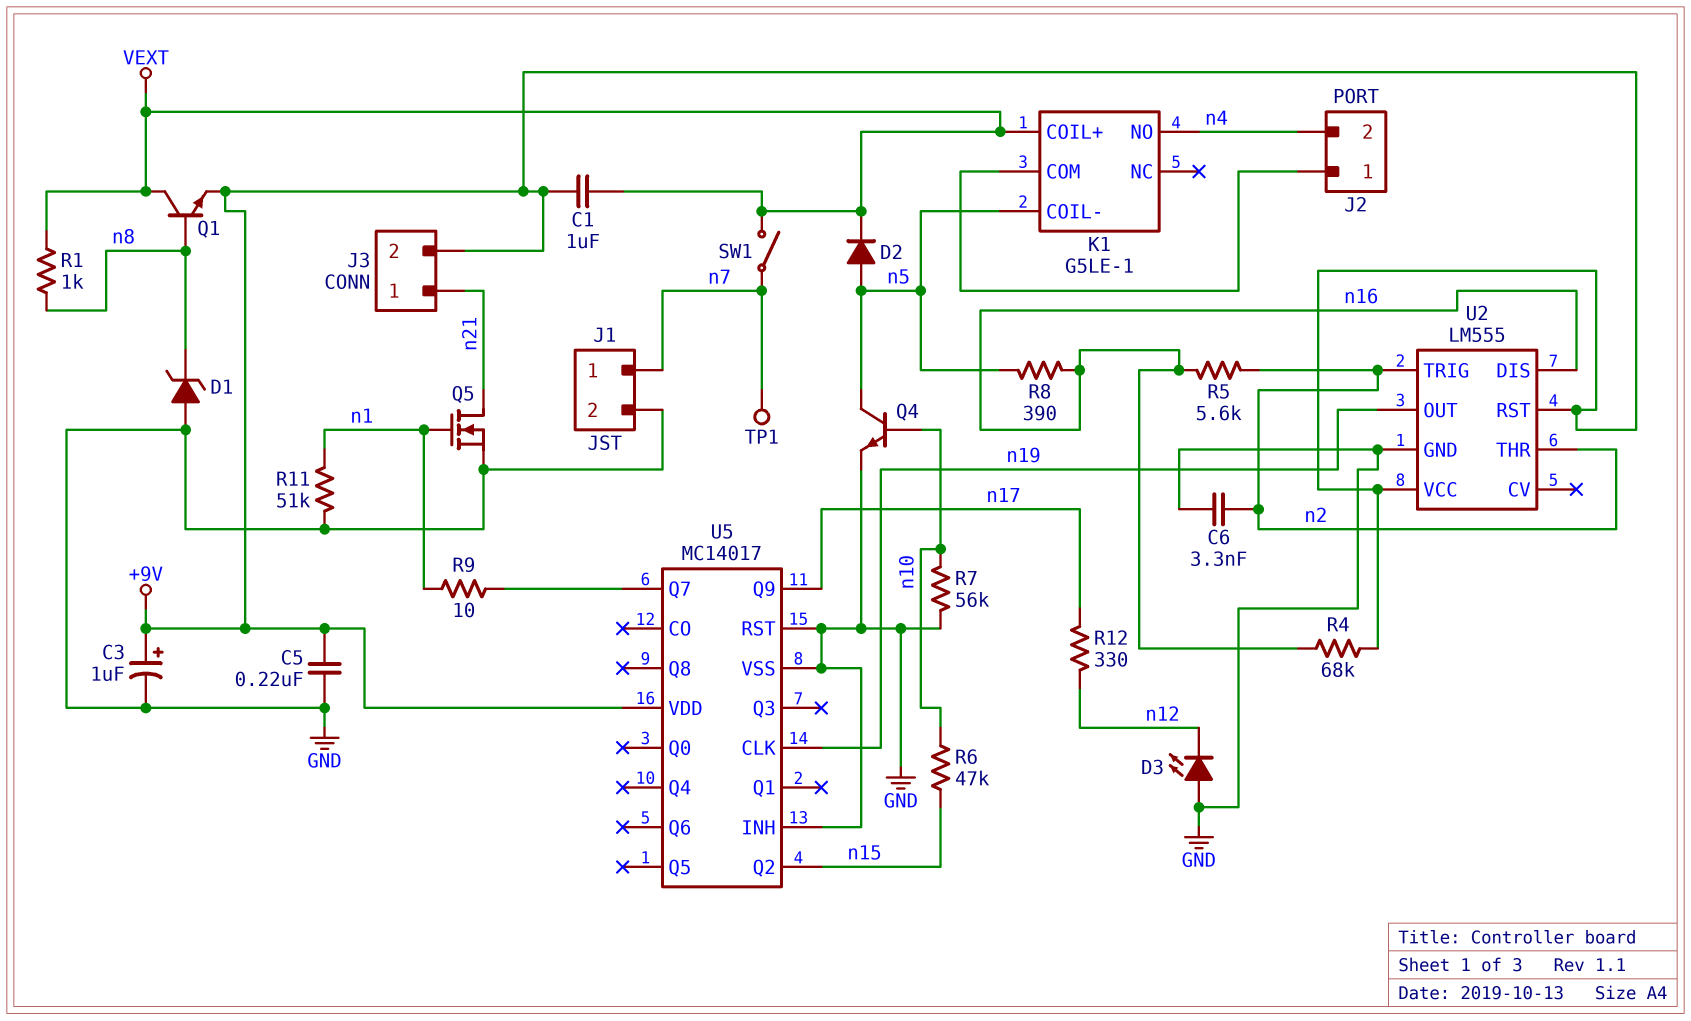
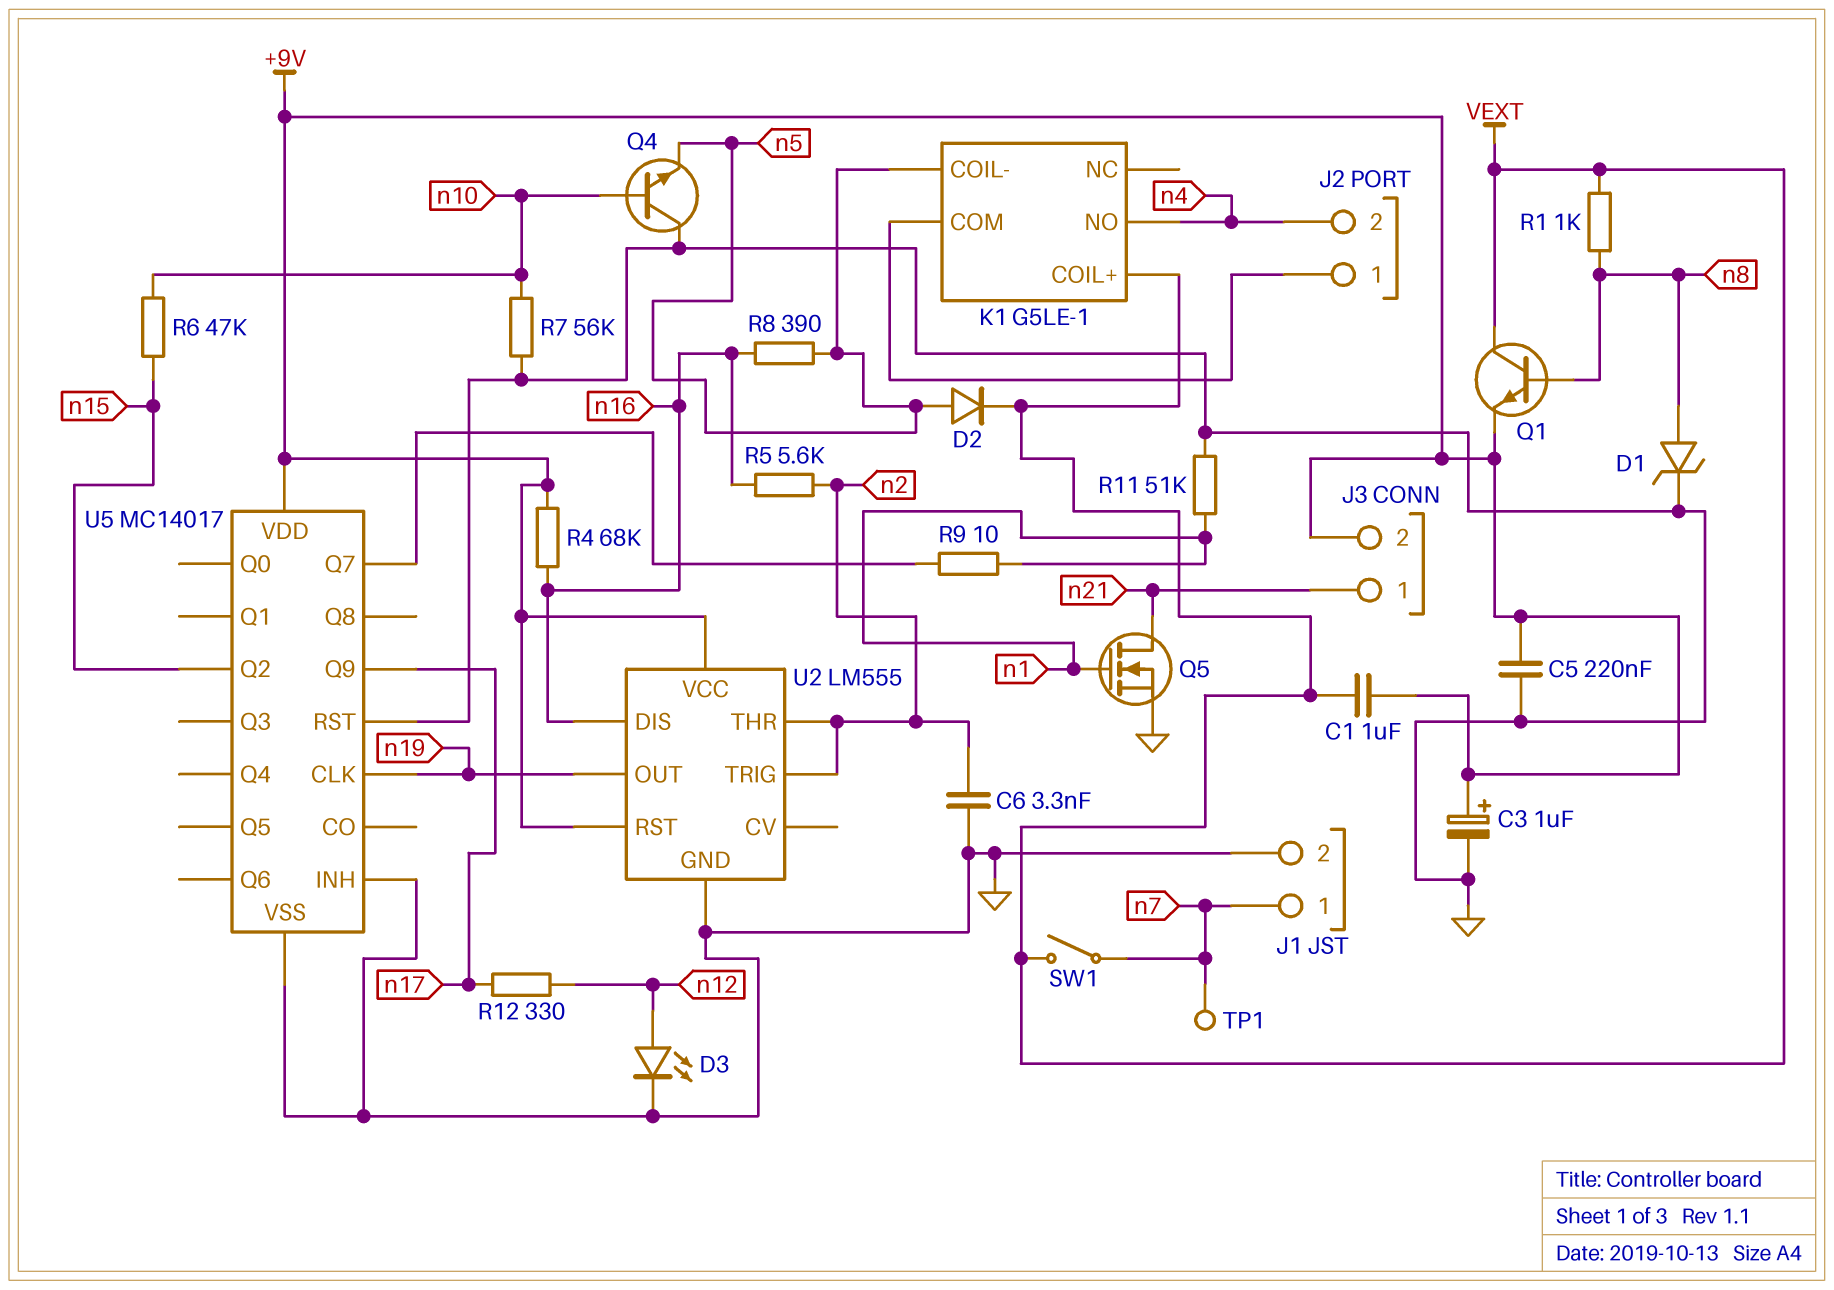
D1: zener (A GND, K n8) -> zener (A n8, K GND)
D3: LED (A GND, K n12) -> LED (A n12, K GND)
Q4: NPN (B n10, C n5, E GND) -> NPN (B n10, C GND, E n5)

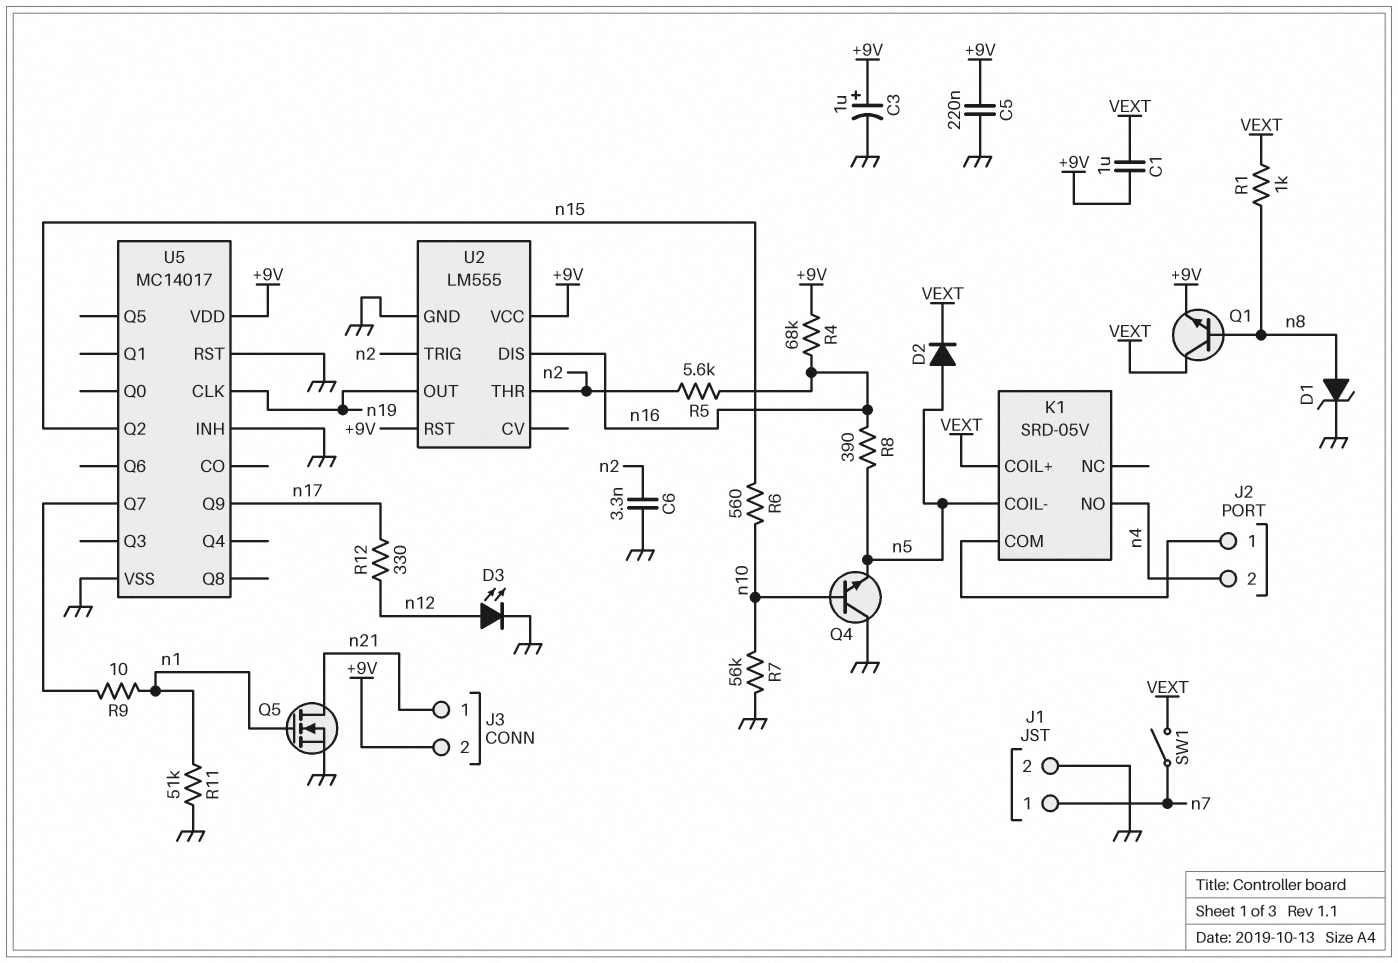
K1: G5LE-1 -> SRD-05V
R6: 47k (n10, n15) -> 560 (n10, n15)
TP1: test point (n7) -> none

